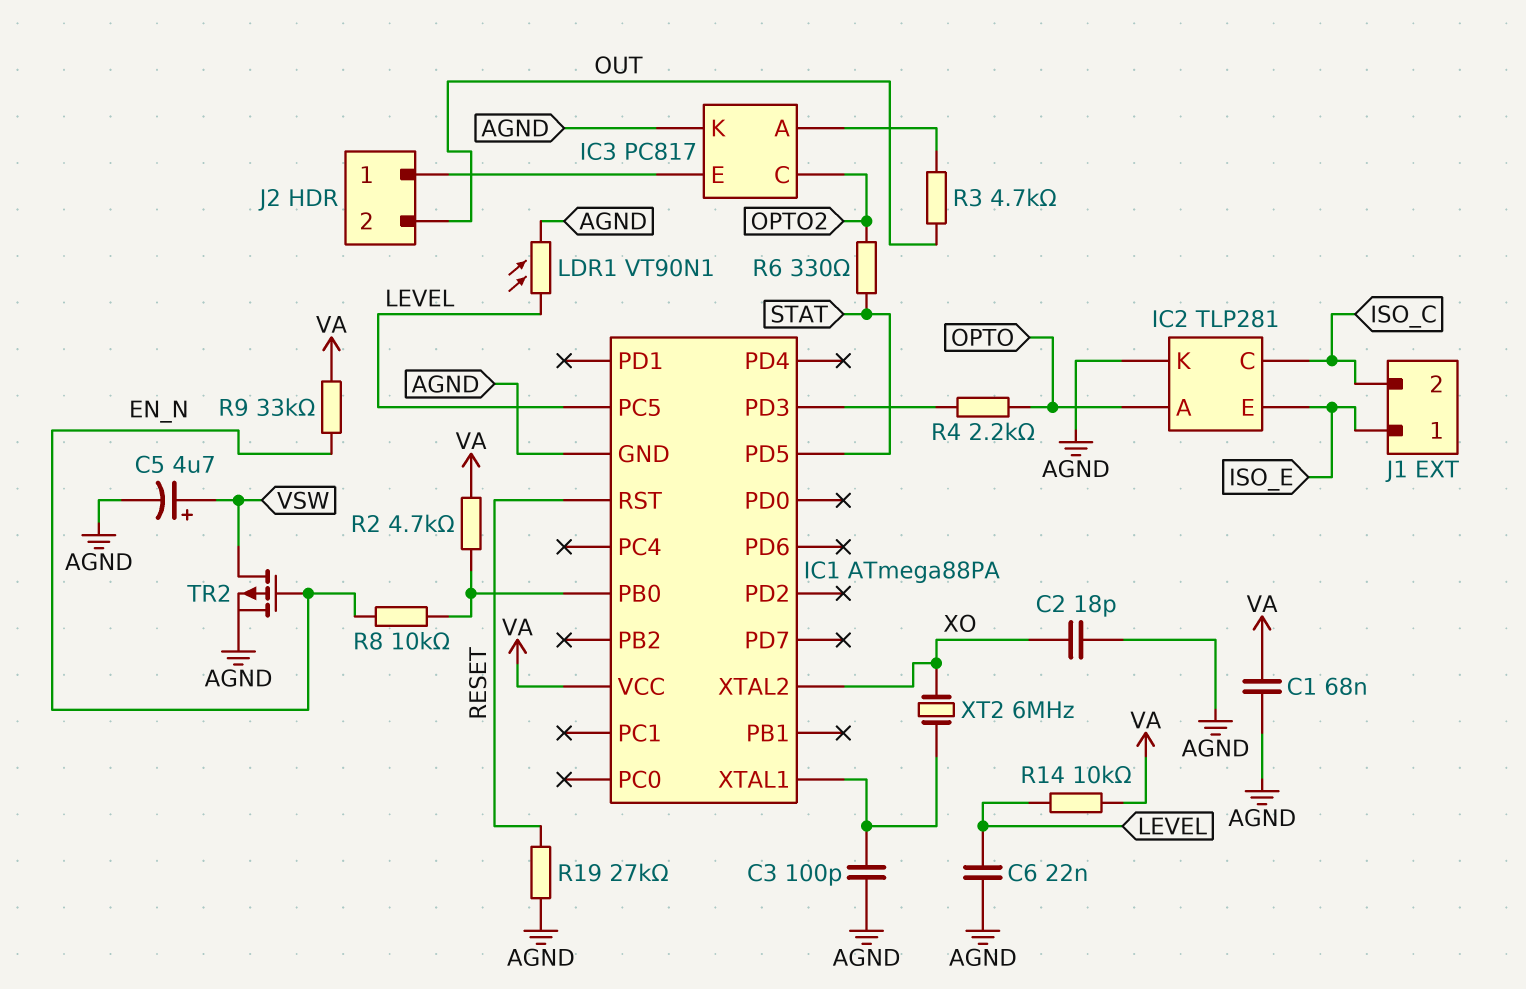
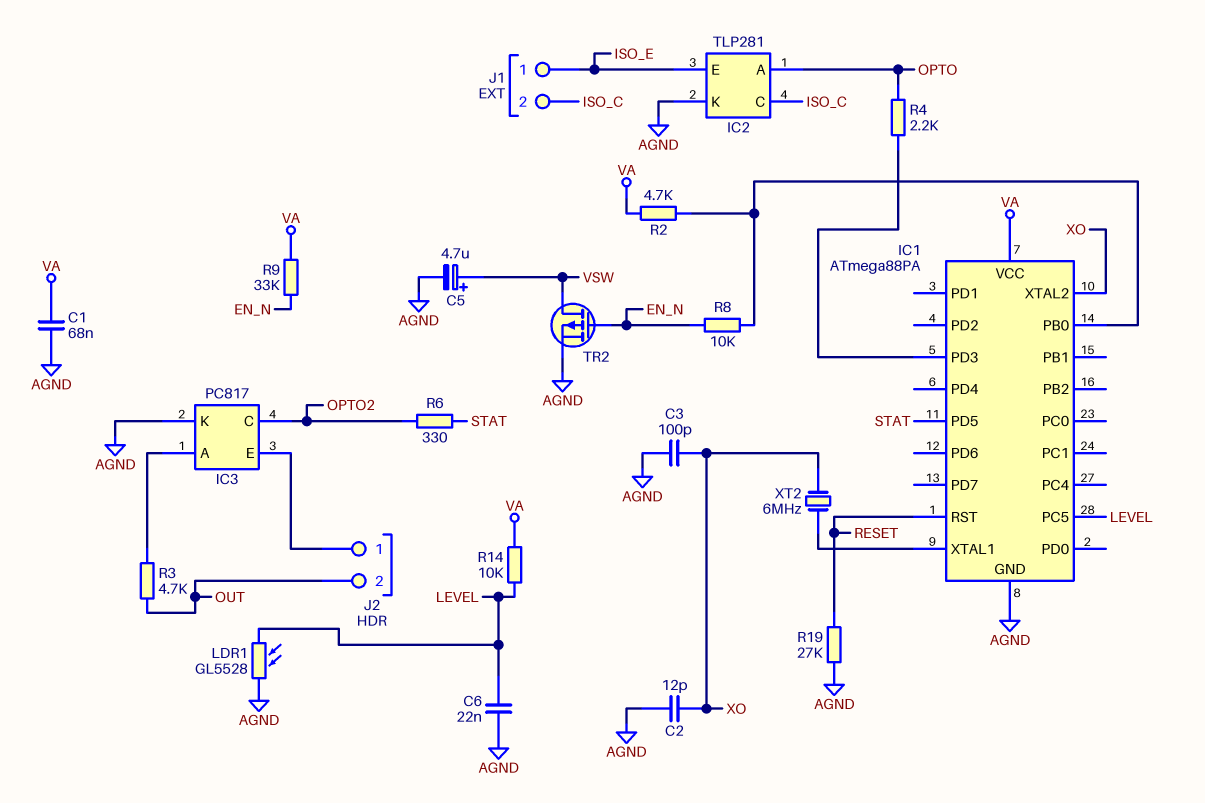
C2: 18pF (AGND, XO) -> 12pF (AGND, XO)
C3: 100pF (AGND, IC1/XTAL1) -> 100pF (AGND, XO)
LDR1: VT90N1 (AGND, LEVEL) -> GL5528 (AGND, LEVEL)

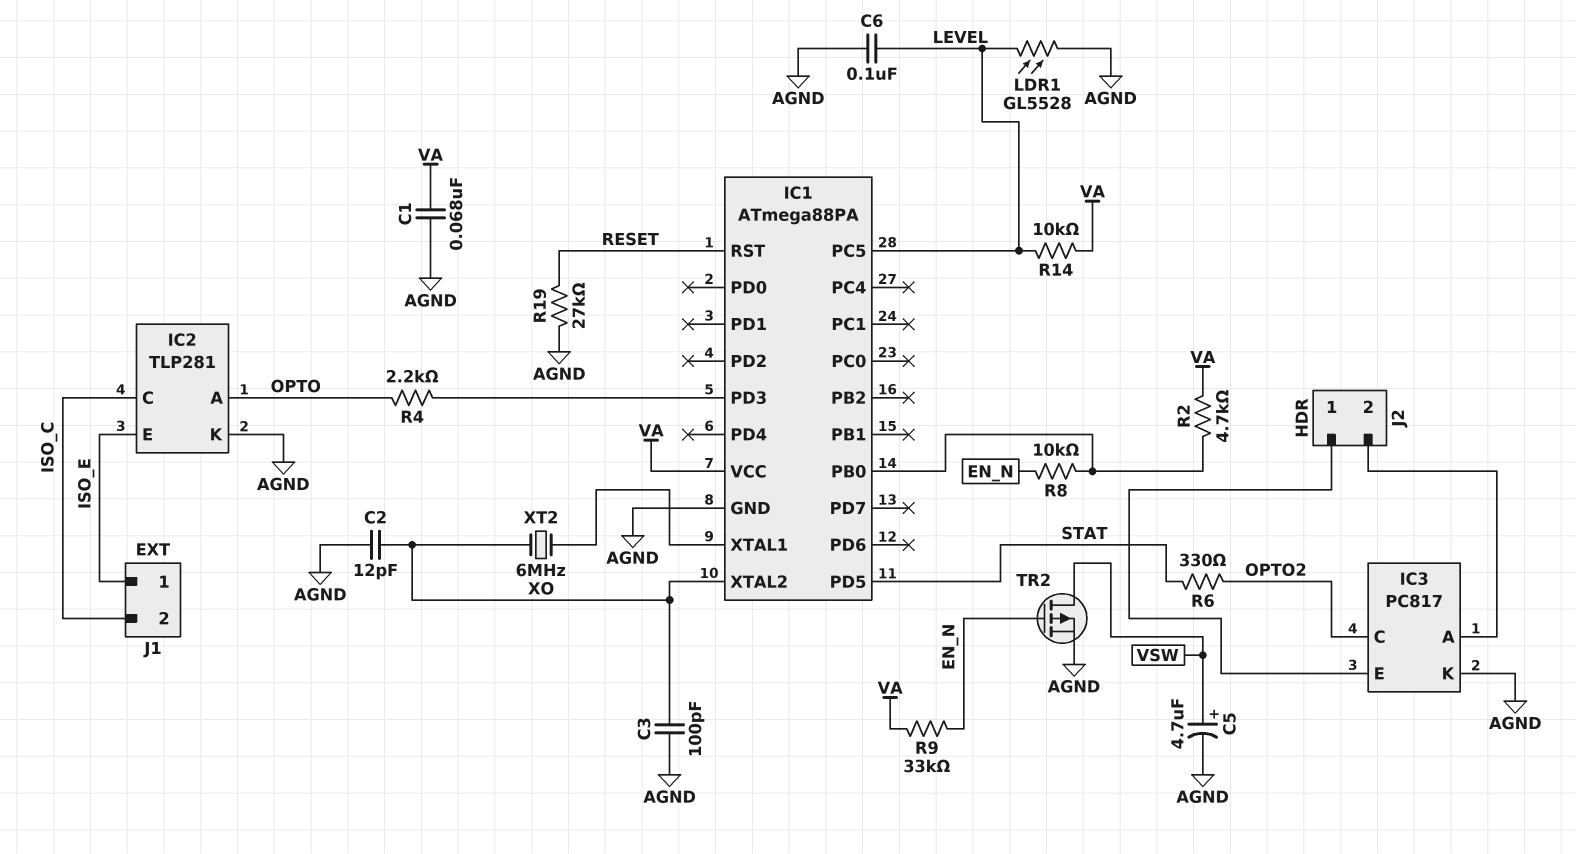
C6: 22nF (AGND, LEVEL) -> 100nF (AGND, LEVEL)
J2 pin 2: OUT -> IC3/A
R3: 4.7k (IC3/A, OUT) -> none

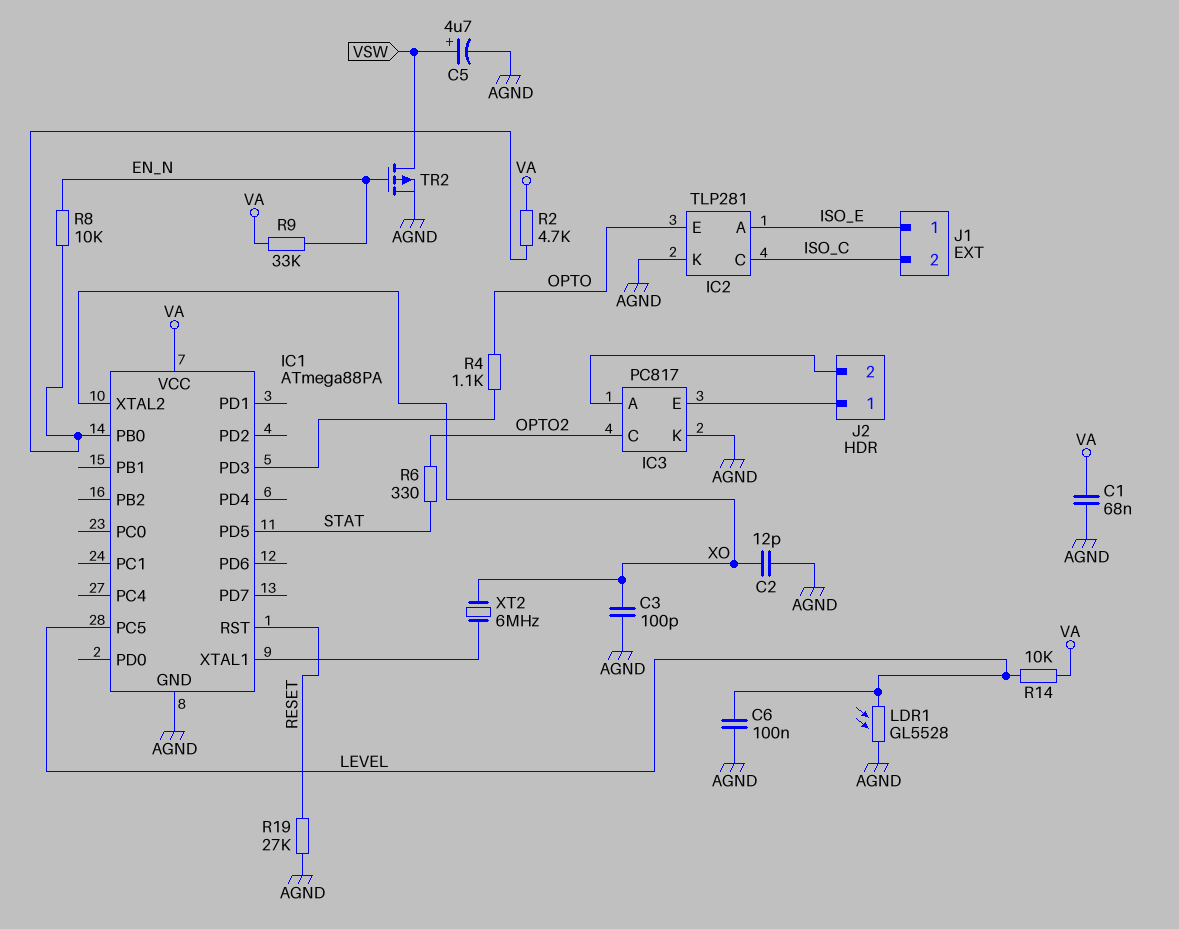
IC2 pin A: OPTO -> ISO_E
IC2 pin E: ISO_E -> OPTO
R4: 2.2k (IC1/PD3, OPTO) -> 1.1k (IC1/PD3, OPTO)

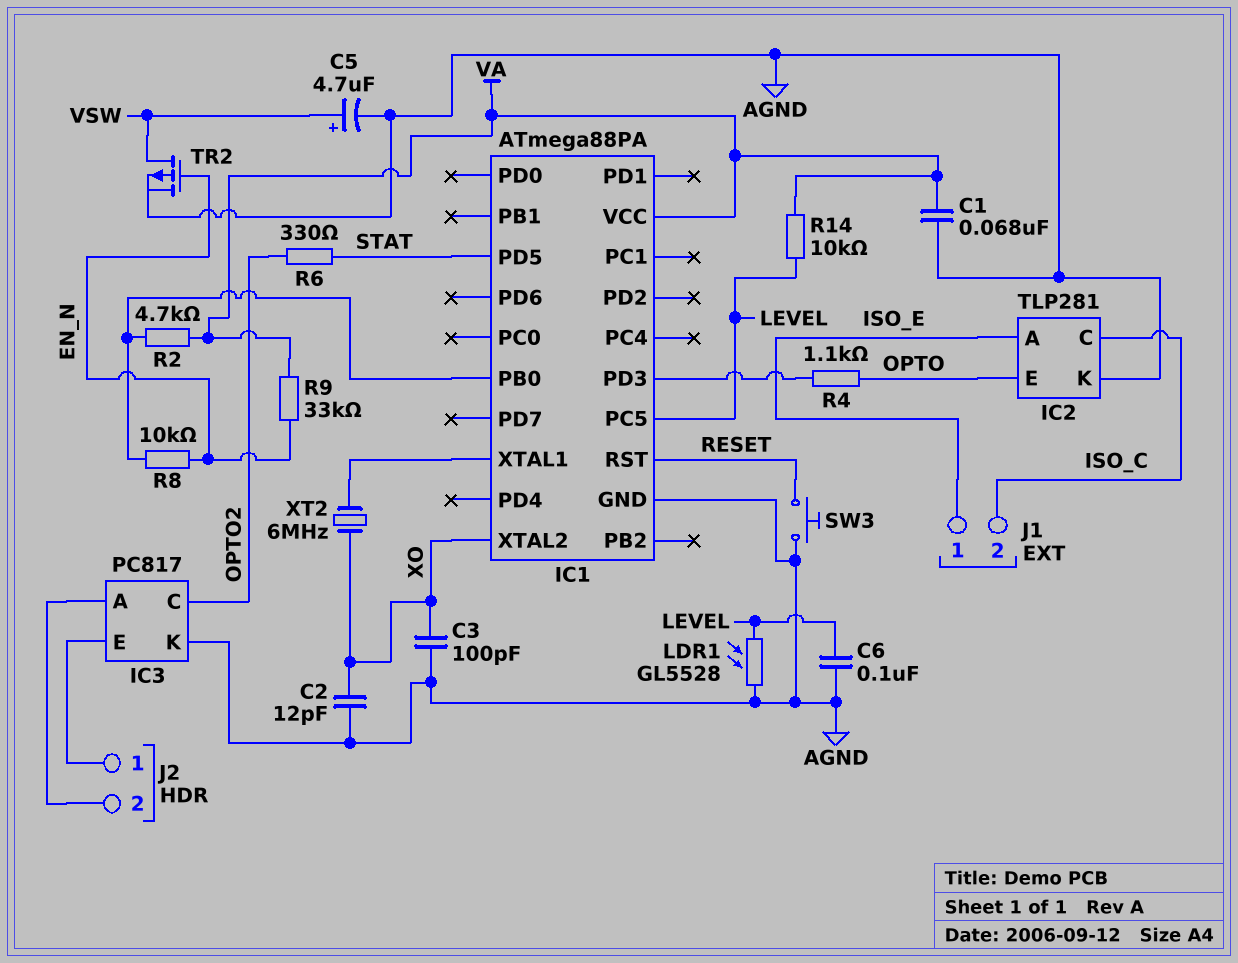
R19: 27k (AGND, RESET) -> none
SW3: none -> button (AGND, RESET)

